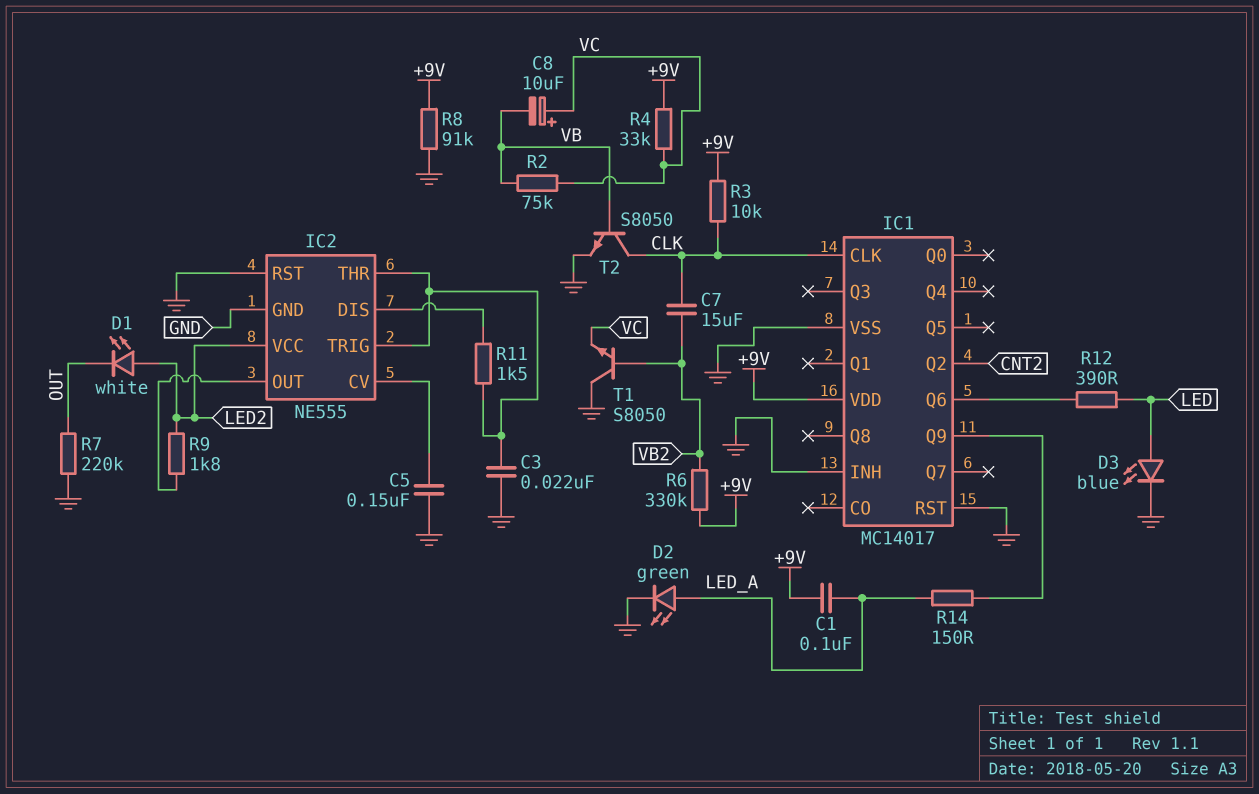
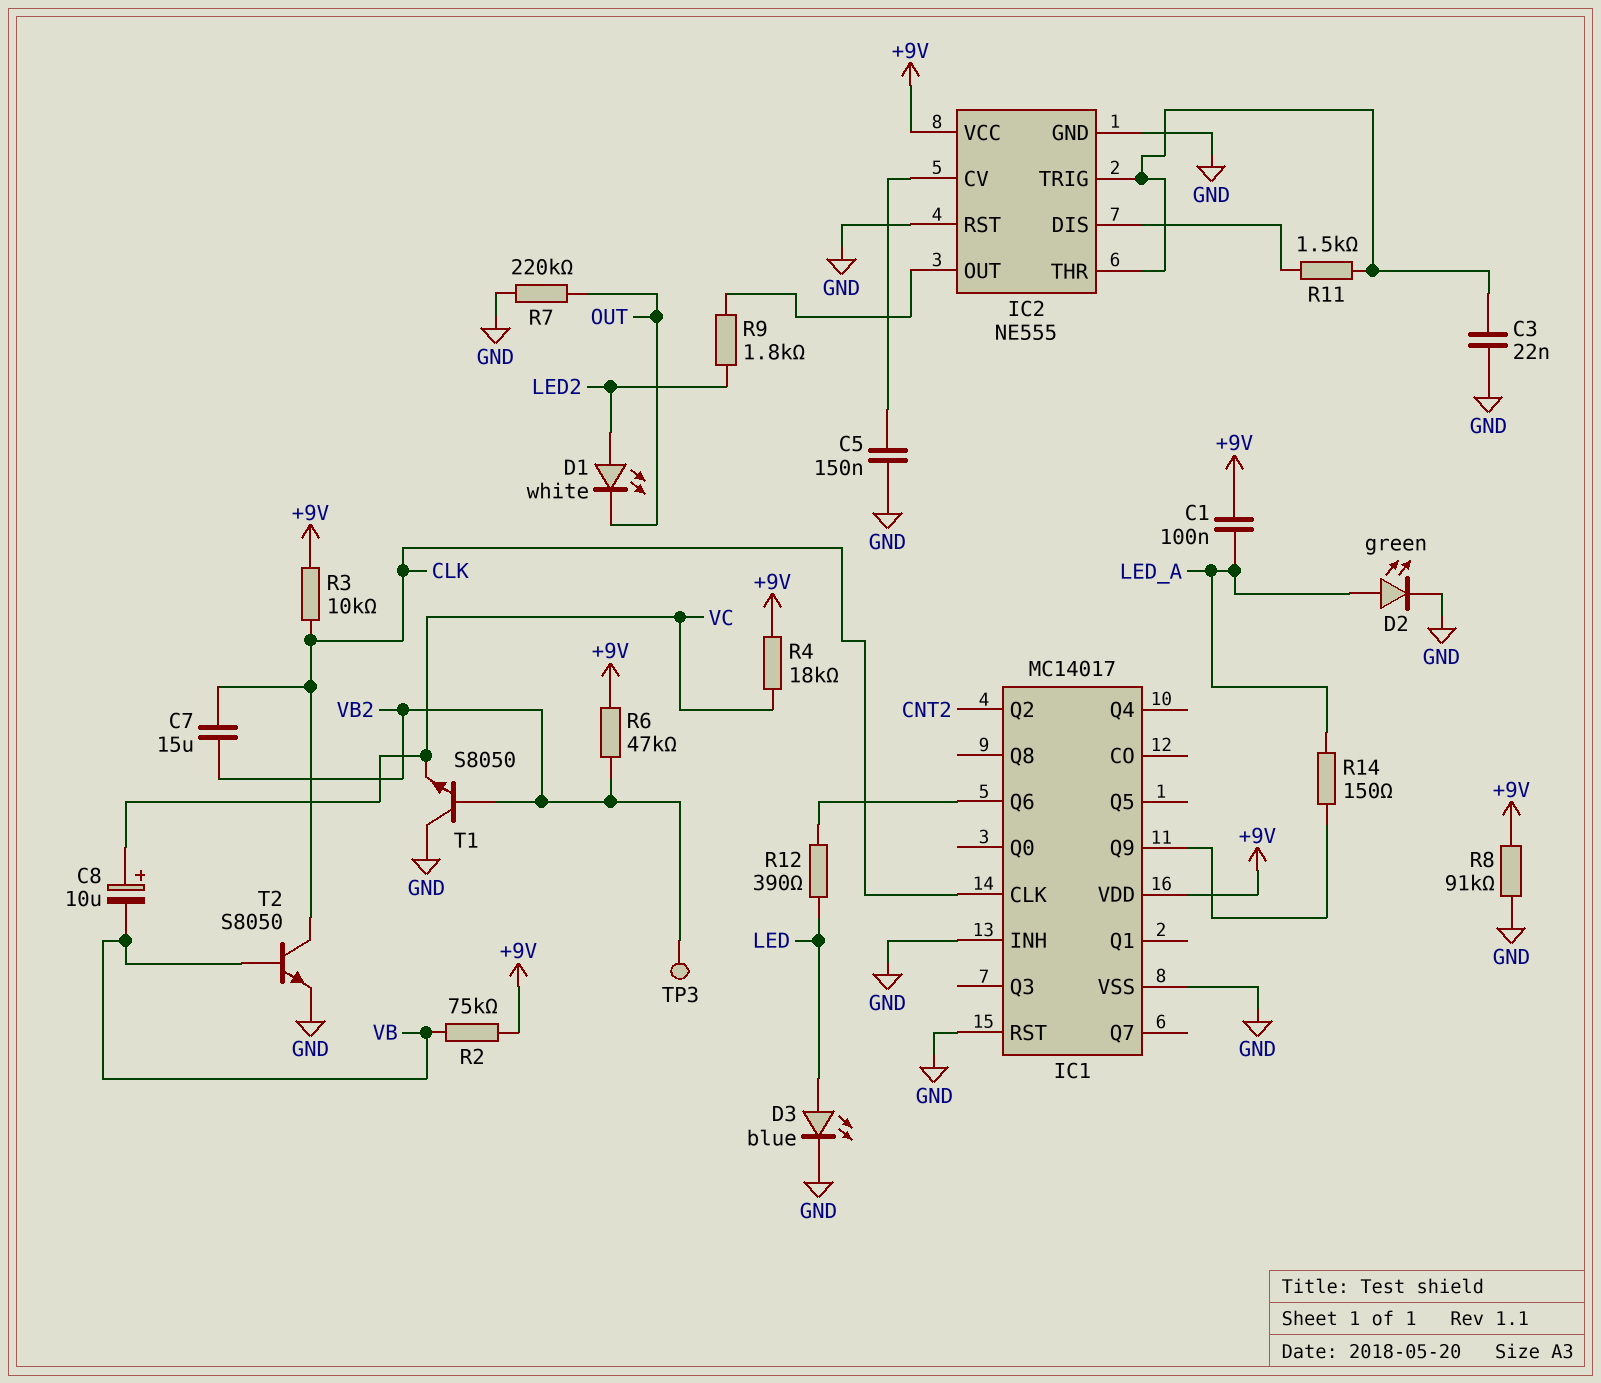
IC2 pin VCC: LED2 -> +9V
R2: 75k (VB, VC) -> 75k (+9V, VB)
R4: 33k (+9V, VC) -> 18k (+9V, VC)
R6: 330k (+9V, VB2) -> 47k (+9V, VB2)
TP3: none -> test point (VB2)

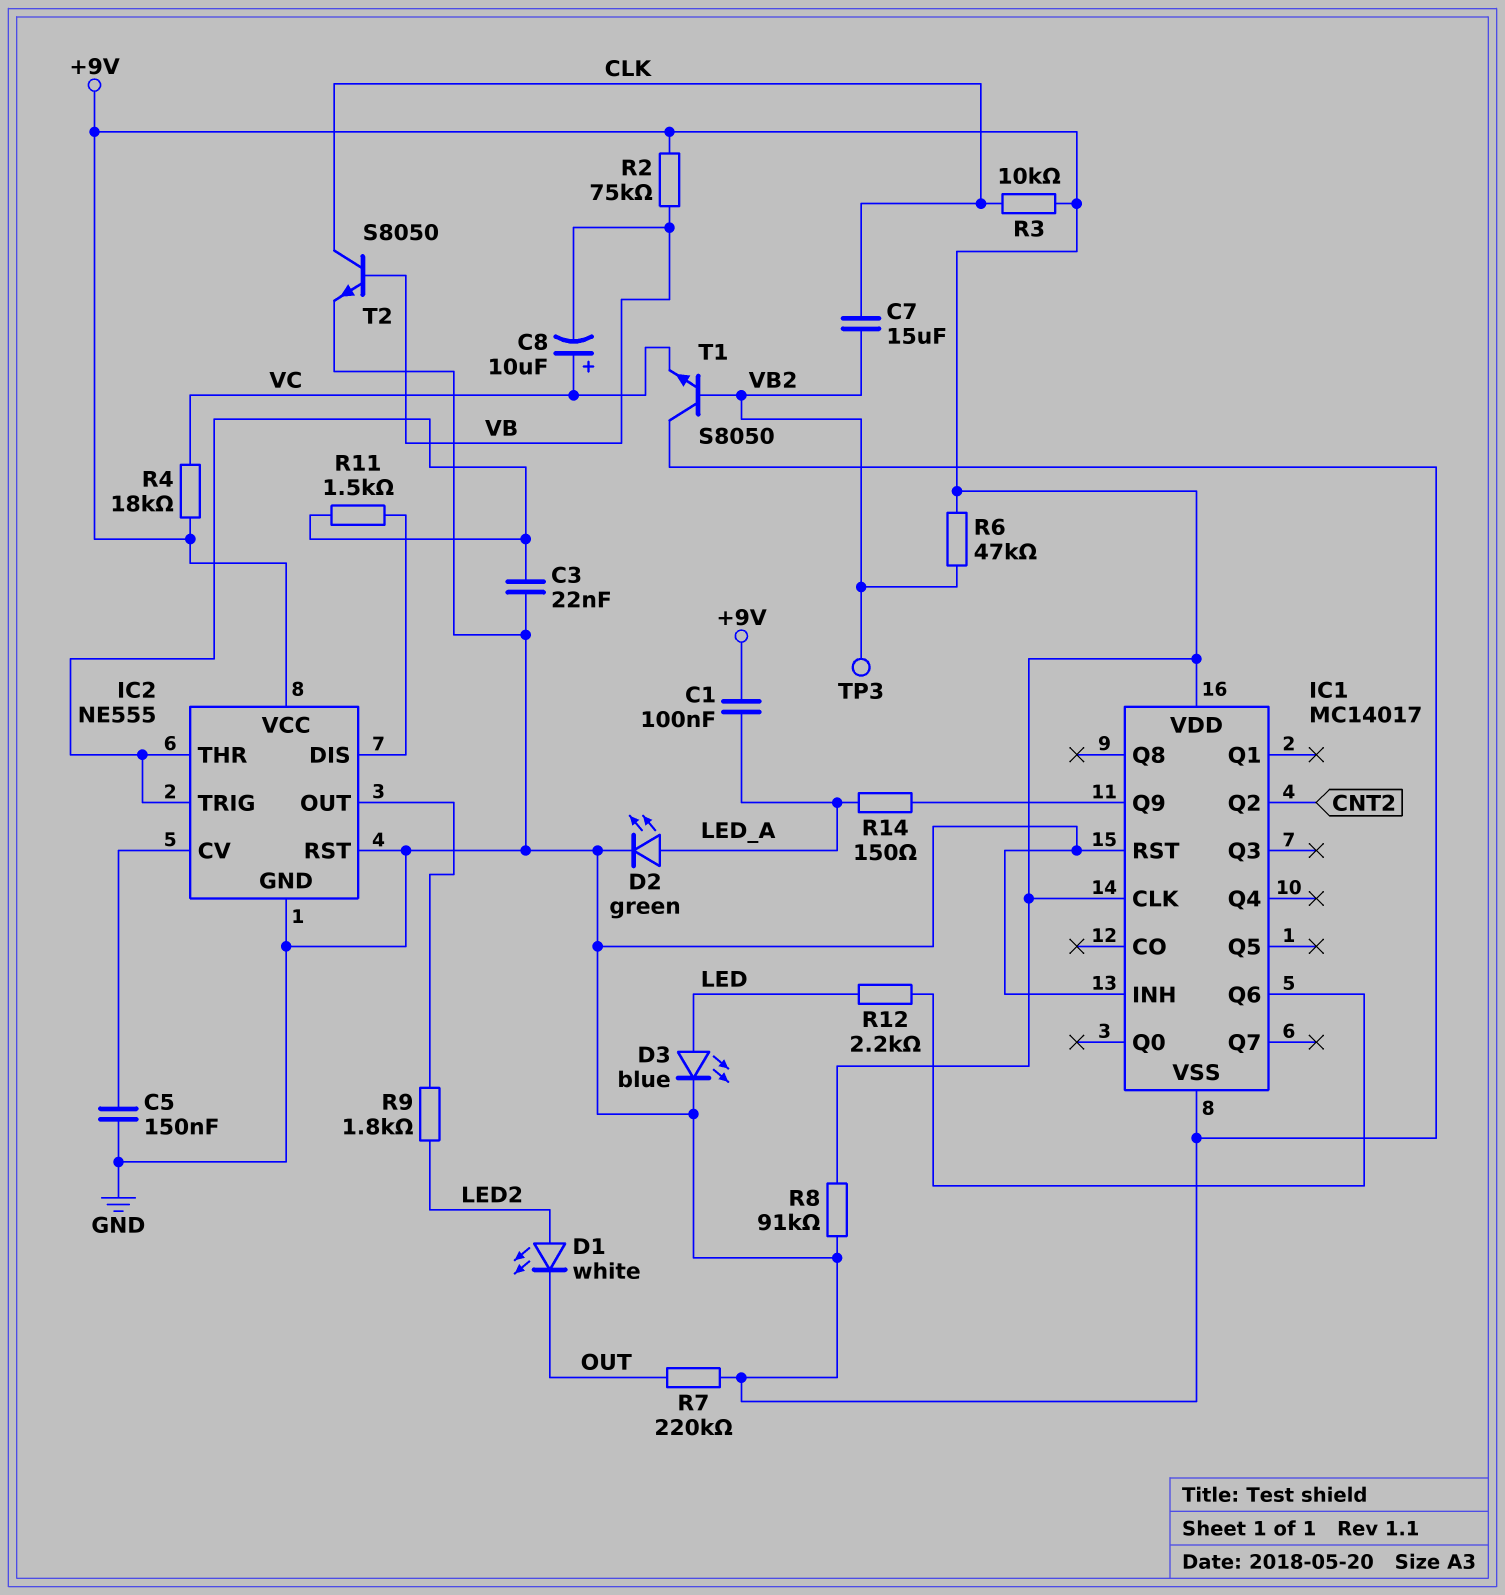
IC1 pin CLK: CLK -> +9V
R12: 390 (IC1/Q6, LED) -> 2.2k (IC1/Q6, LED)

